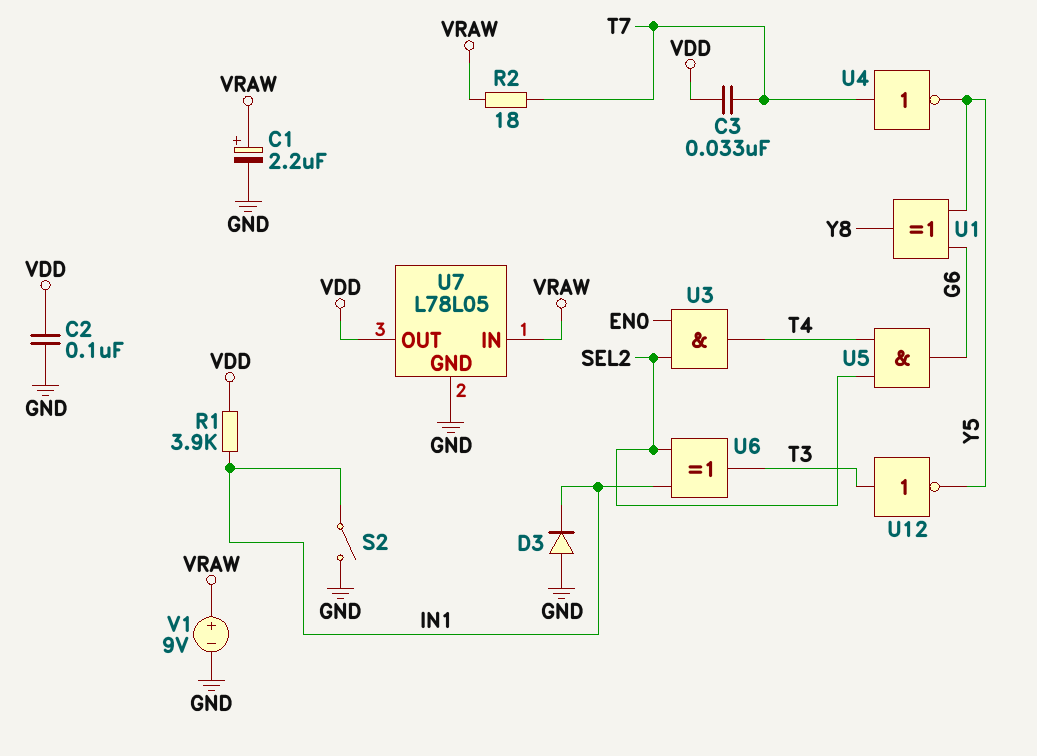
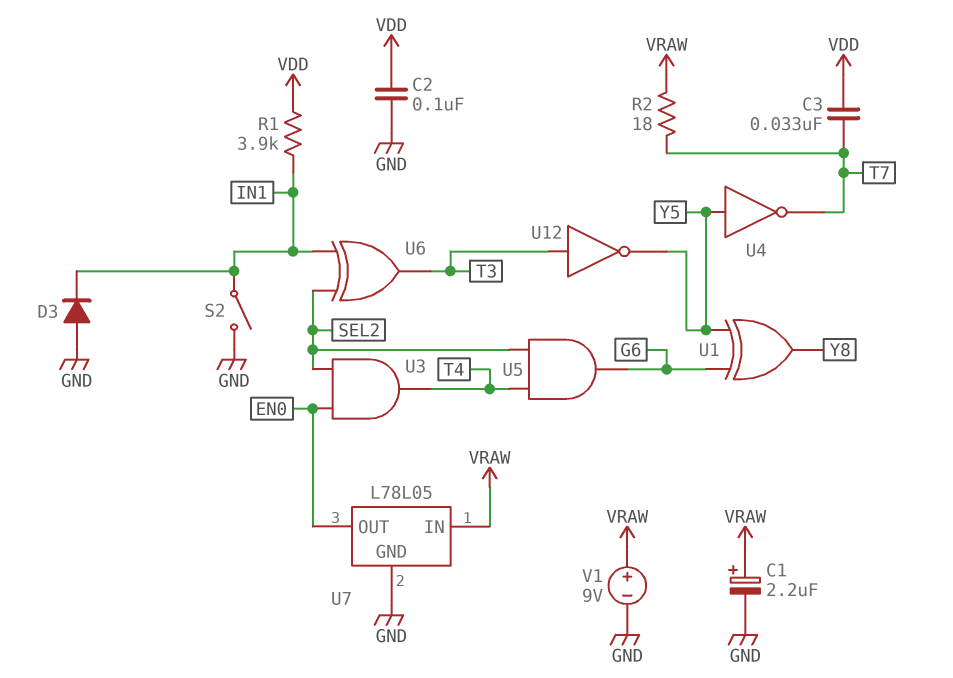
U4: NOT (in T7, out Y5) -> NOT (in Y5, out T7)
U7 pin OUT: VDD -> EN0

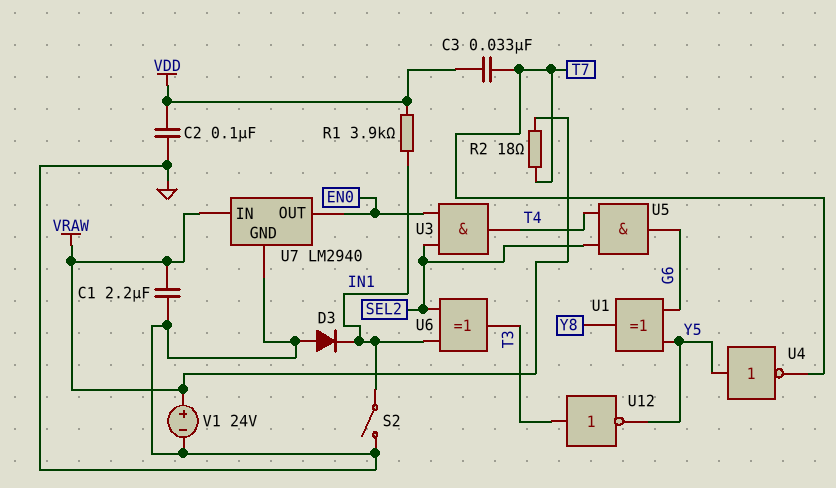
C1: 2.2uF (plus VRAW, minus GND) -> 2.2uF (GND, VRAW)
U7: L78L05 -> LM2940
V1: 9V (plus VRAW, minus GND) -> 24V (plus VRAW, minus GND)

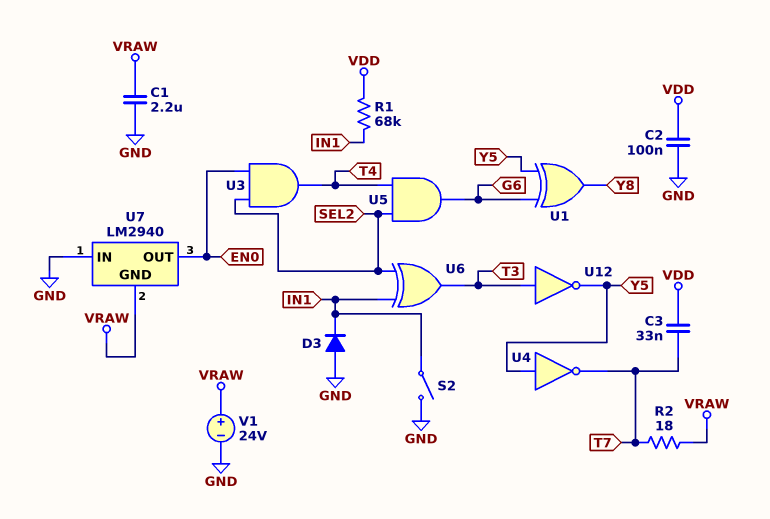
R1: 3.9k (IN1, VDD) -> 68k (IN1, VDD)
U7 pin GND: GND -> VRAW
U7 pin IN: VRAW -> GND

